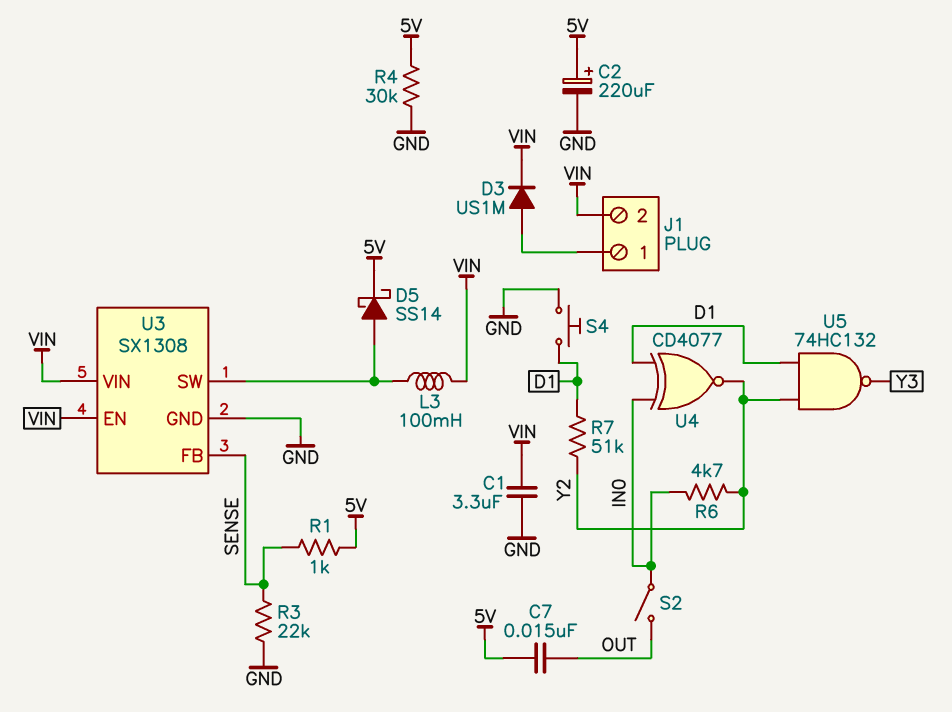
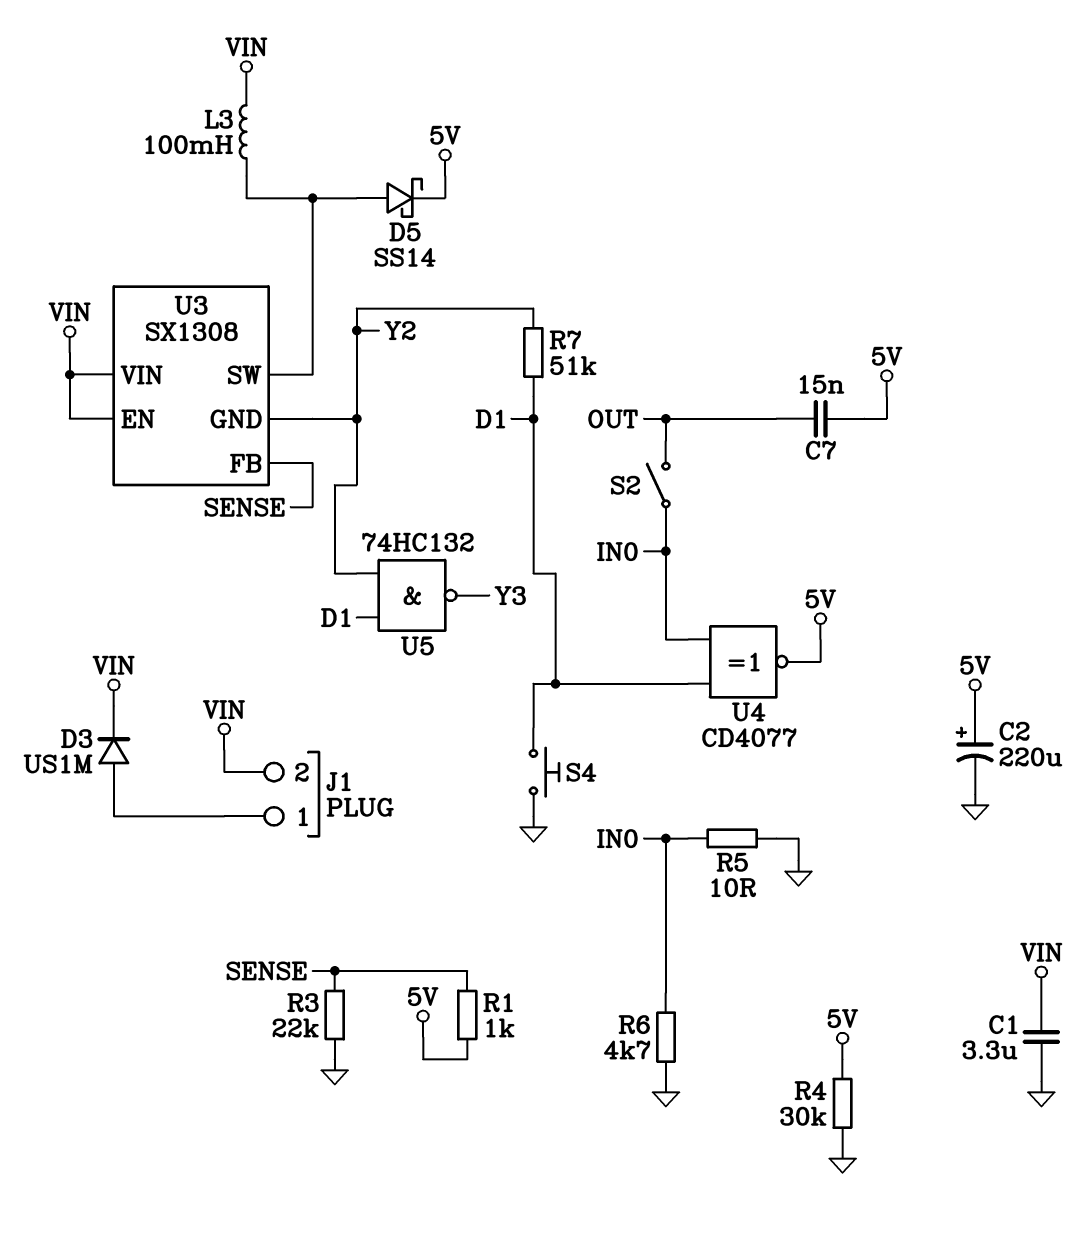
R5: none -> 10 (GND, IN0)
R6: 4.7k (IN0, Y2) -> 4.7k (GND, IN0)
U3 pin GND: GND -> Y2
U4: XNOR CD4077 (in D1, in IN0, out Y2) -> XNOR CD4077 (in D1, in IN0, out 5V)

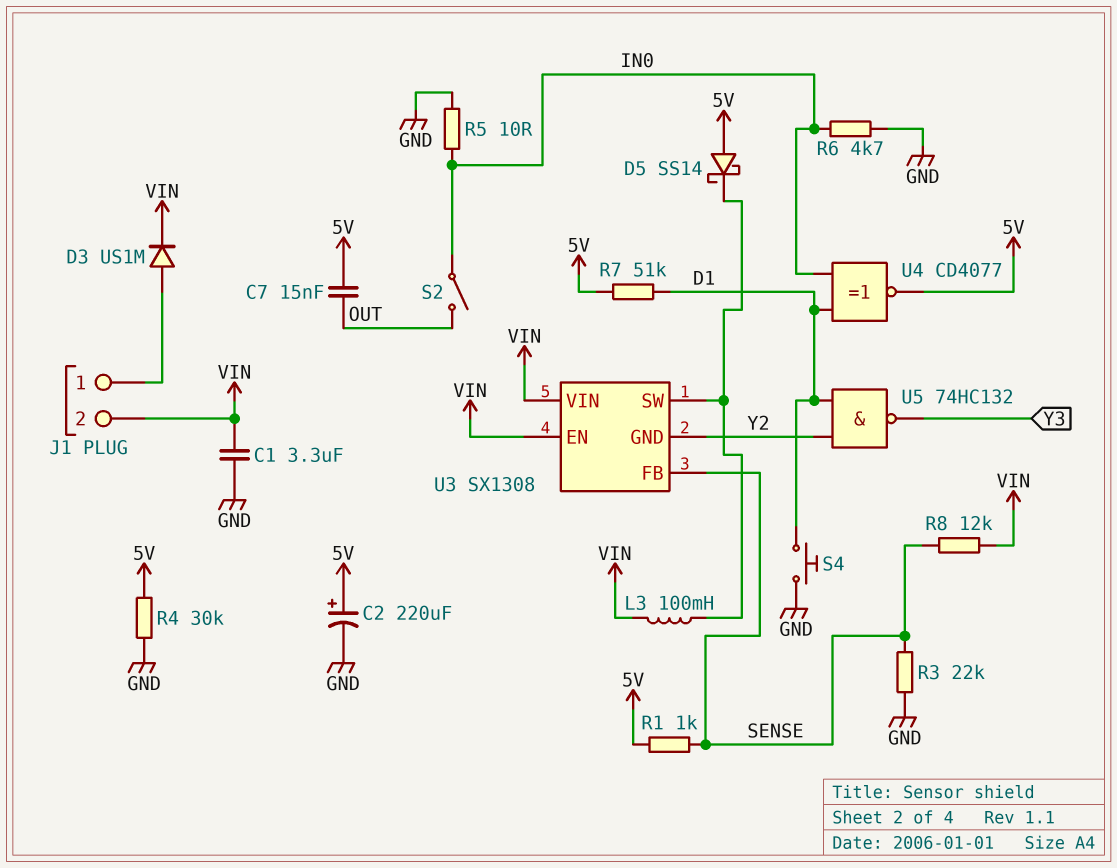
D5: schottky SS14 (A U3/SW, K 5V) -> schottky SS14 (A 5V, K U3/SW)
R7: 51k (D1, Y2) -> 51k (5V, D1)
R8: none -> 12k (SENSE, VIN)

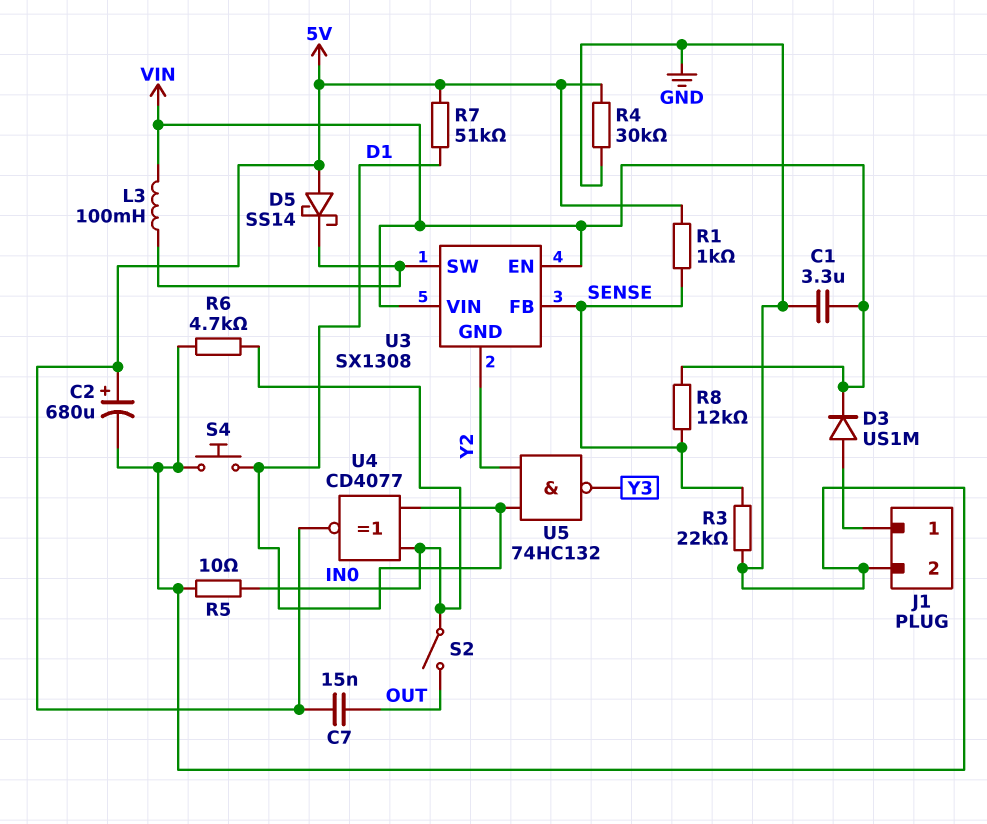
C2: 220uF (plus 5V, minus GND) -> 680uF (plus 5V, minus GND)
J1 pin 2: VIN -> GND

